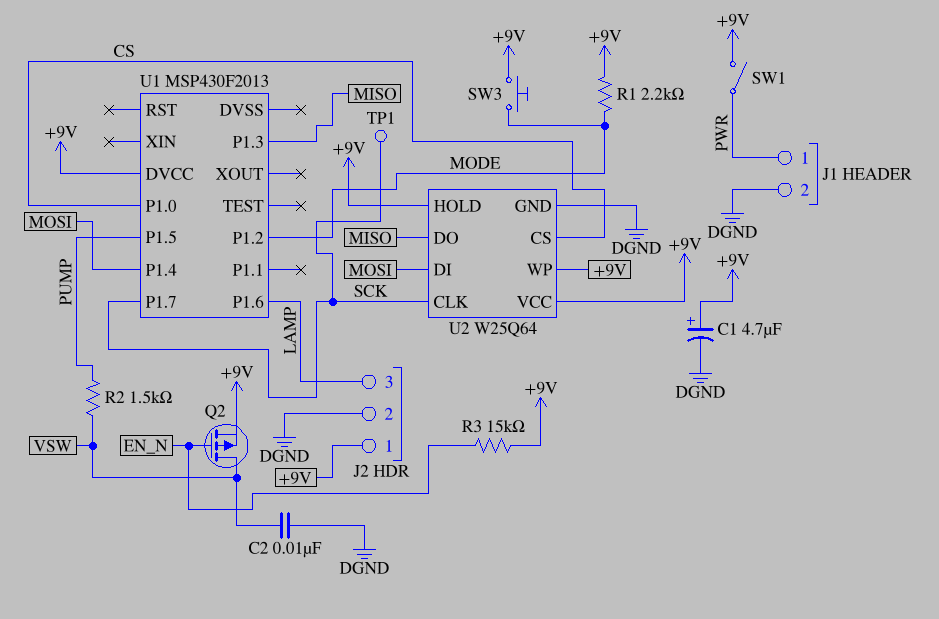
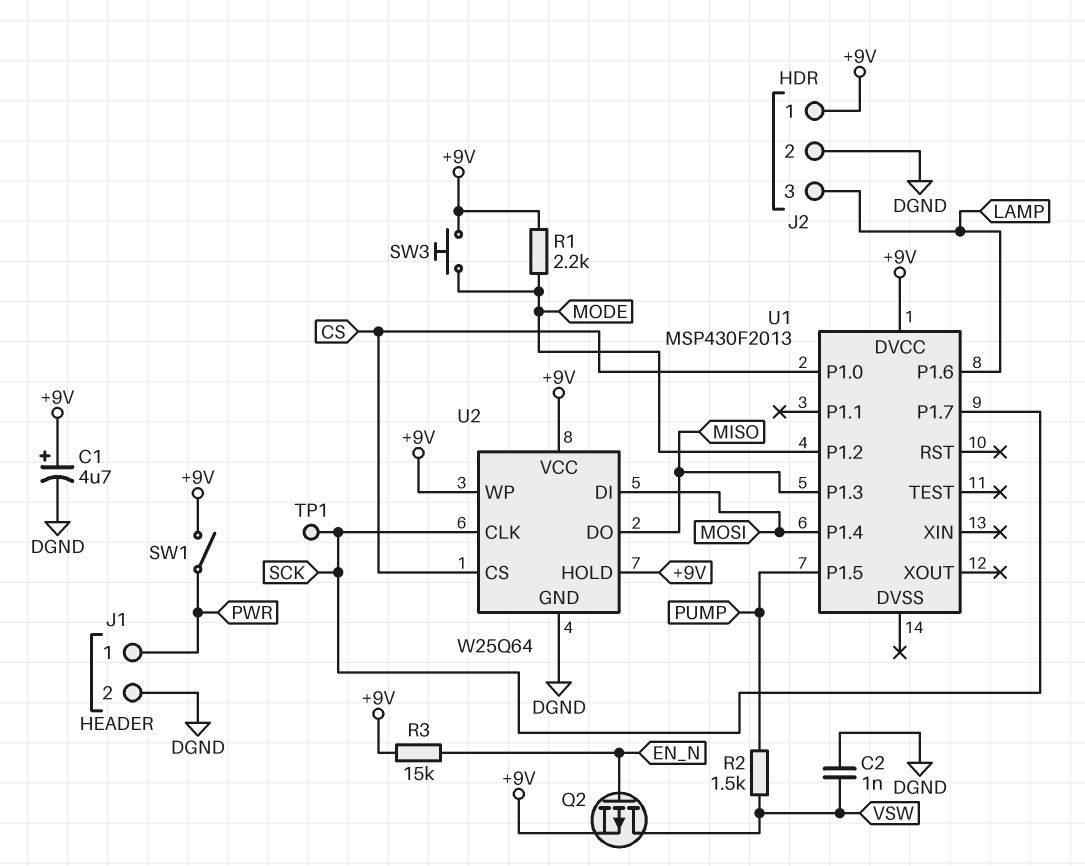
C2: 10nF (DGND, VSW) -> 1nF (DGND, VSW)

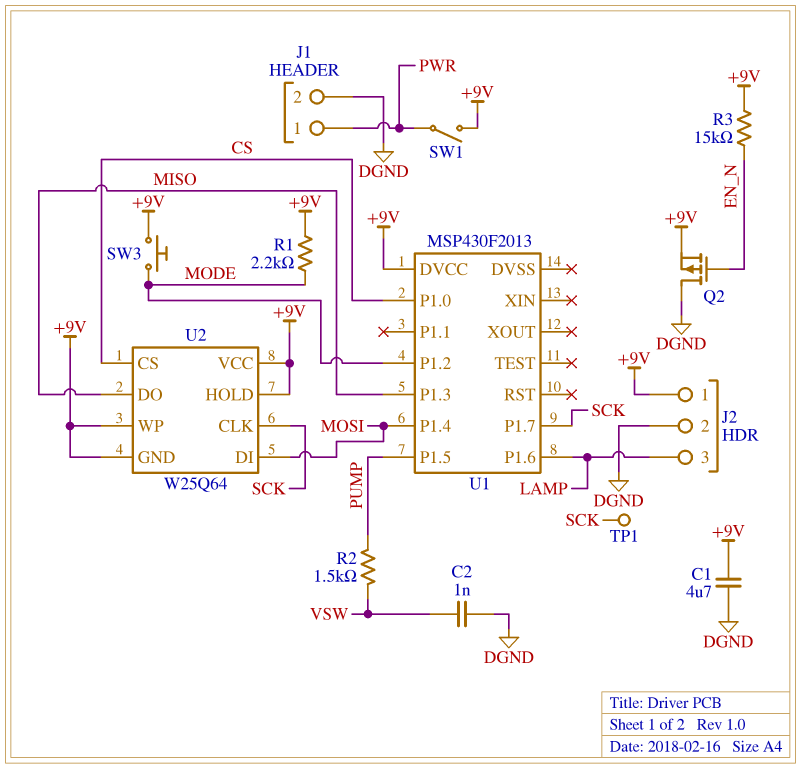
C1: 4.7uF (plus +9V, minus DGND) -> 4.7uF (+9V, DGND)
Q2: PMOS (G EN_N, D VSW, S +9V) -> PMOS (G EN_N, D DGND, S +9V)
U2 pin GND: DGND -> +9V

